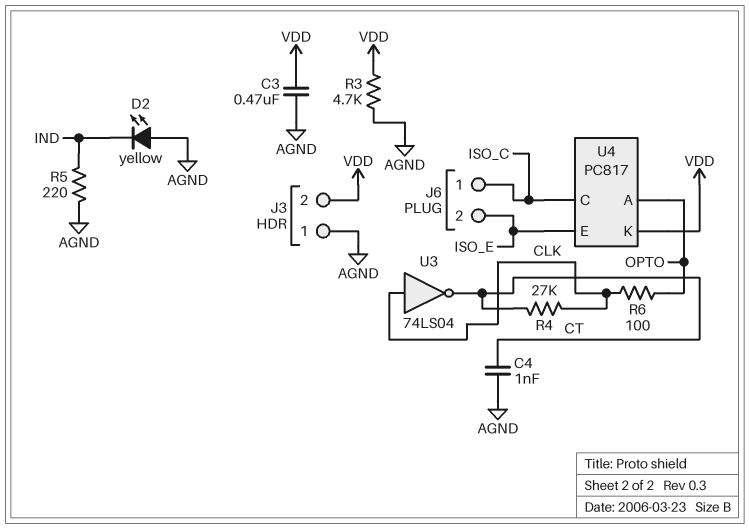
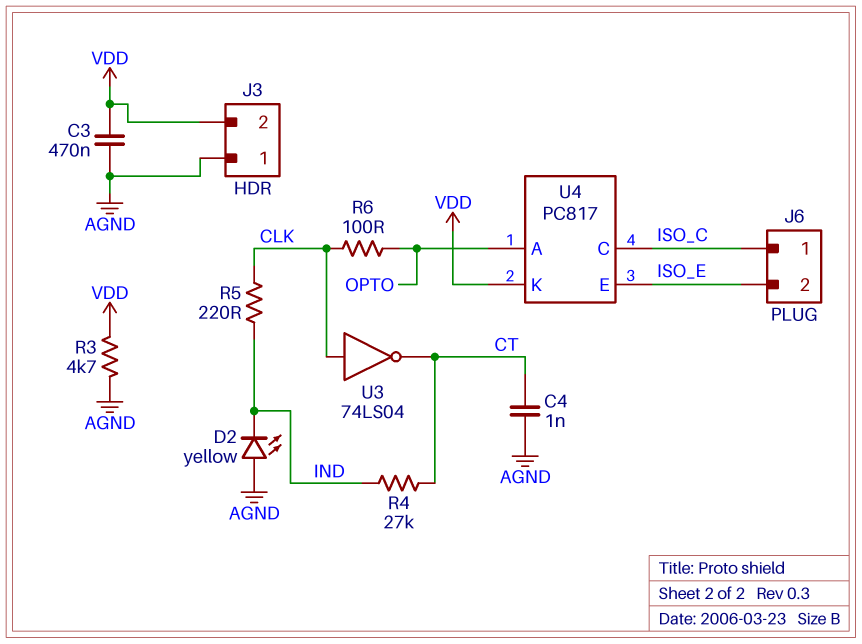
R4: 27k (CLK, CT) -> 27k (CT, IND)
R5: 220 (AGND, IND) -> 220 (CLK, IND)

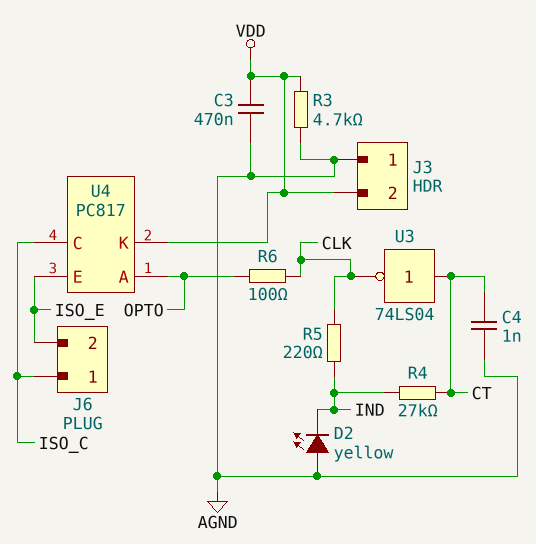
U3: NOT 74LS04 (in CLK, out CT) -> NOT 74LS04 (in CT, out CLK)

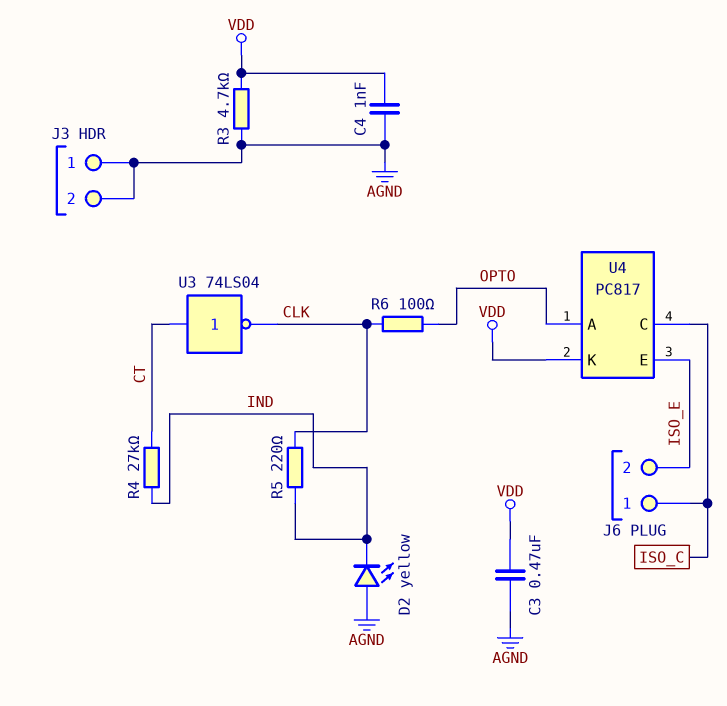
C4: 1nF (AGND, CT) -> 1nF (AGND, VDD)
J3 pin 2: VDD -> AGND

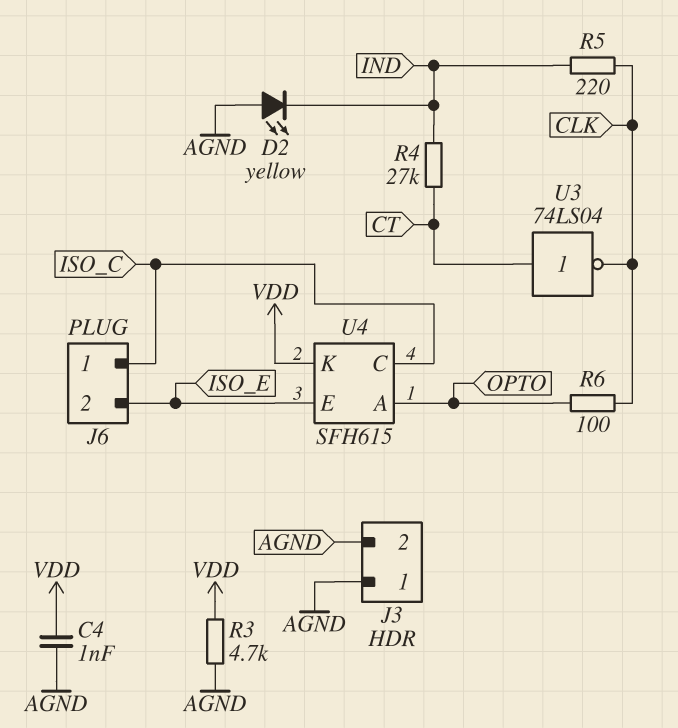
C3: 470nF (AGND, VDD) -> none
U4: PC817 -> SFH615

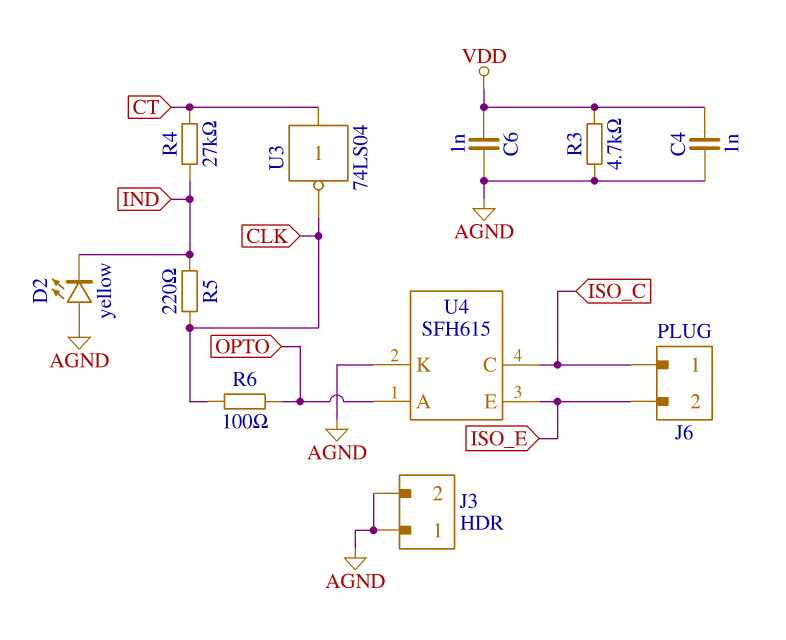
C6: none -> 1nF (AGND, VDD)
U4 pin K: VDD -> AGND

